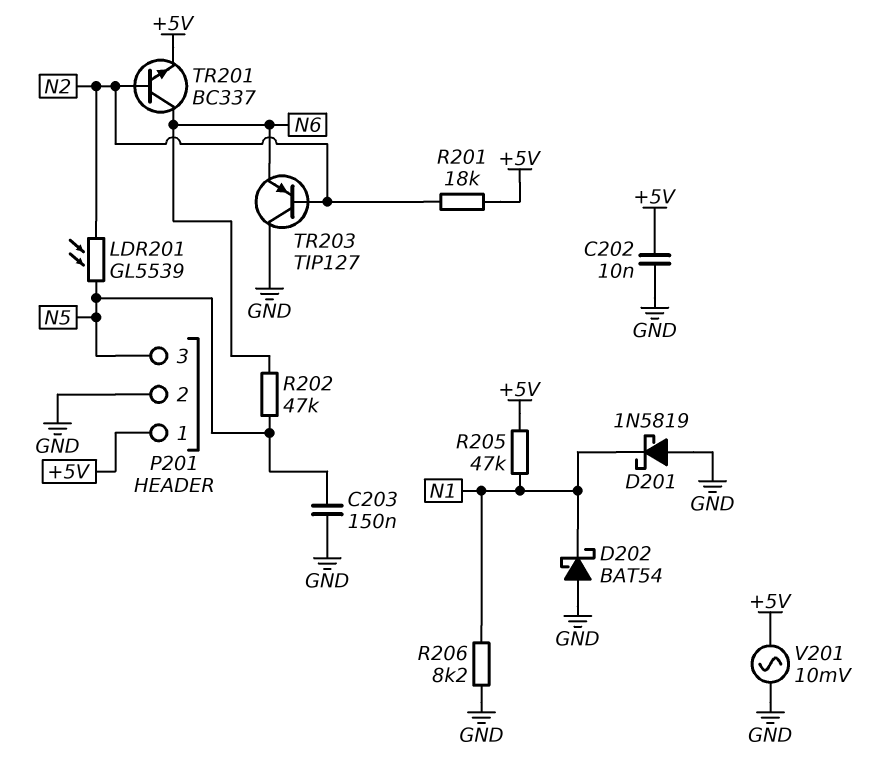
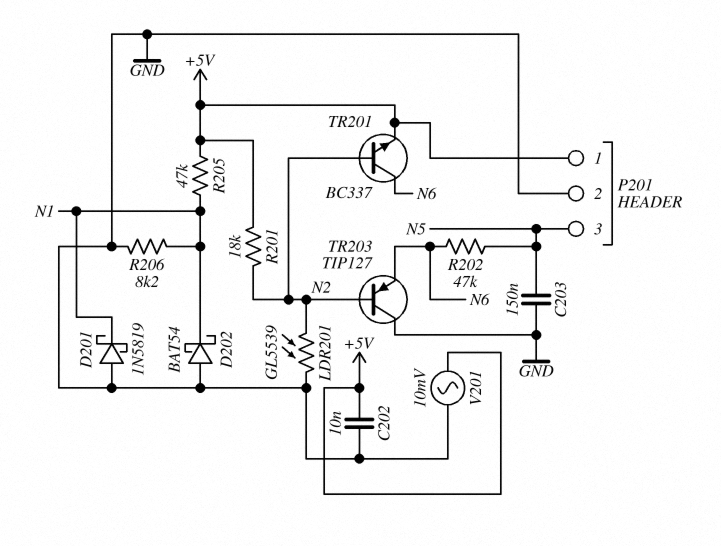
LDR201: GL5539 (N2, N5) -> GL5539 (GND, N2)

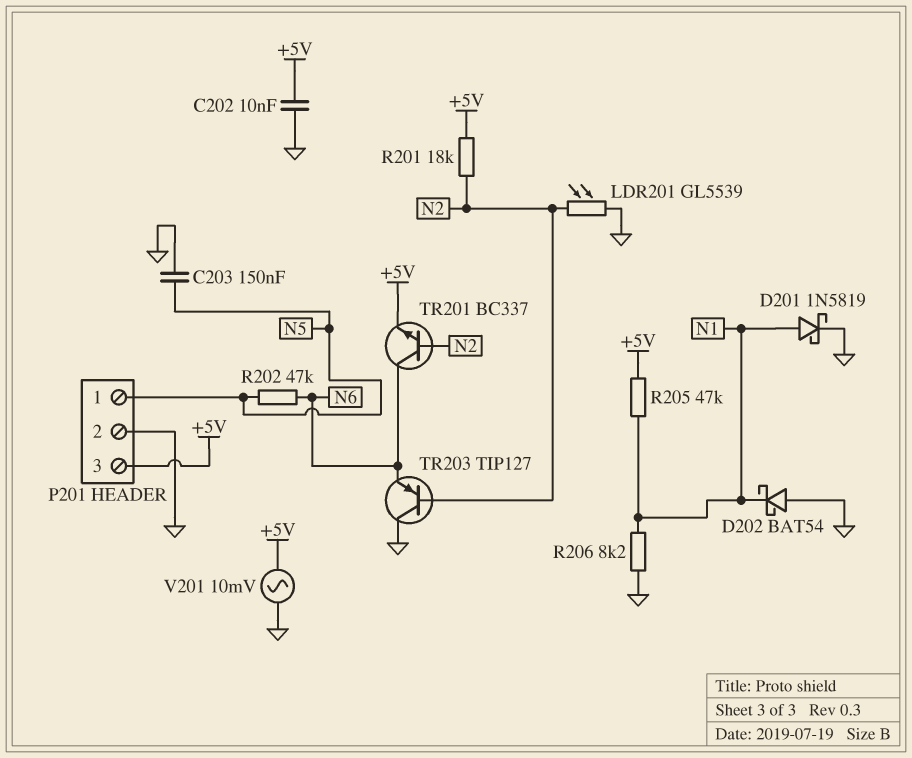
D201: schottky 1N5819 (A GND, K N1) -> schottky 1N5819 (A N1, K GND)
P201 pin 1: +5V -> N5
P201 pin 3: N5 -> +5V

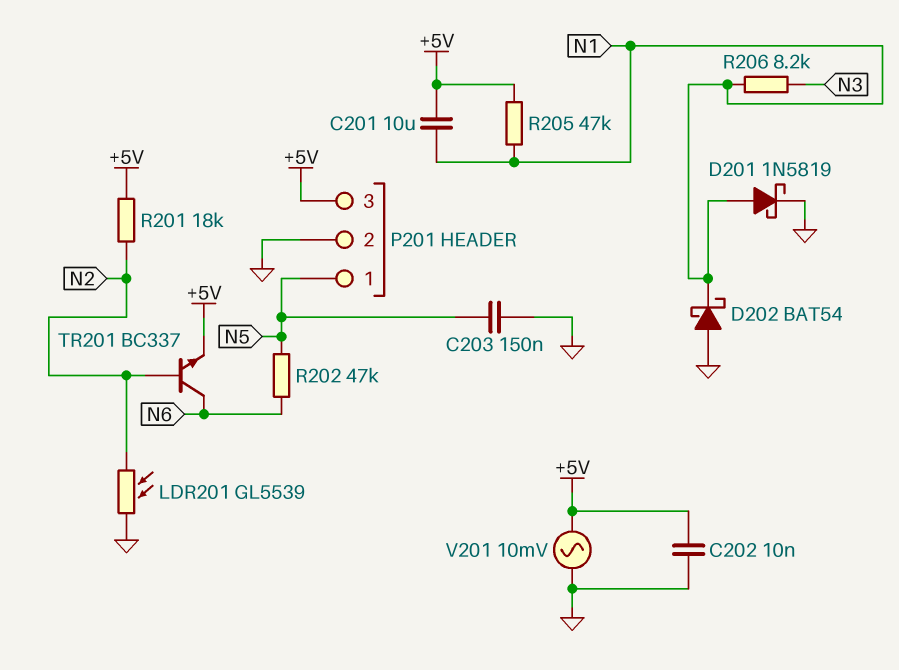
C201: none -> 10uF (+5V, N1)
R206: 8.2k (GND, N1) -> 8.2k (N1, N3)
TR203: PNP TIP127 (B N2, C GND, E N6) -> none

